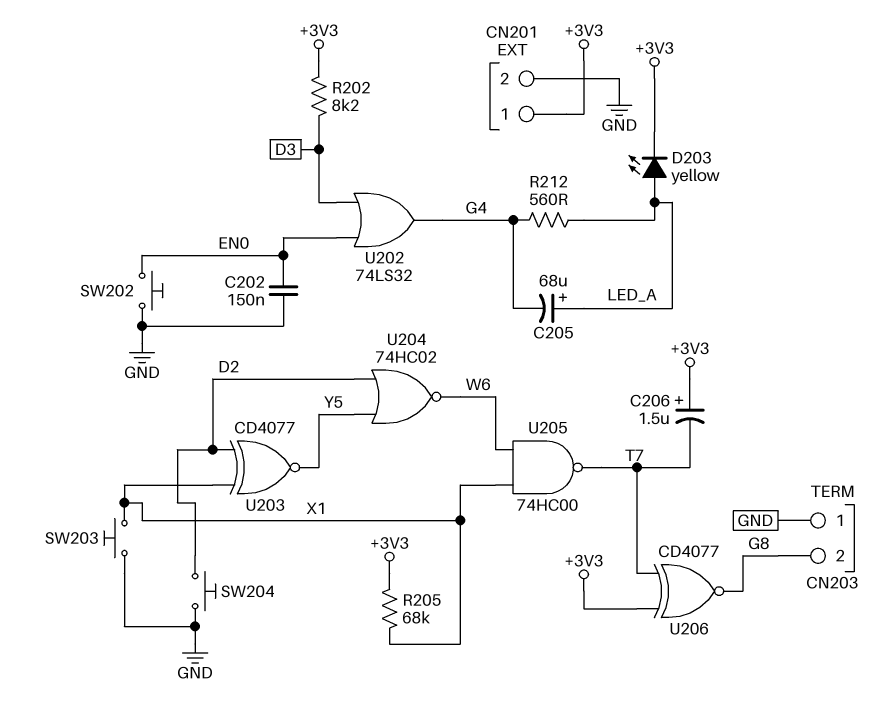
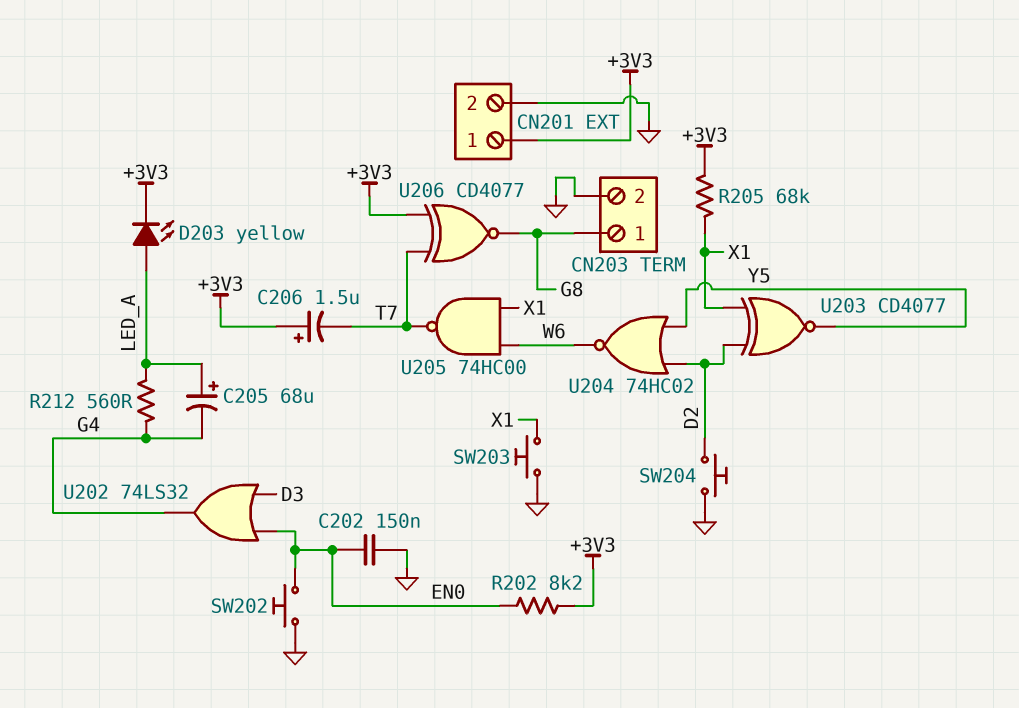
CN203 pin 1: GND -> G8
CN203 pin 2: G8 -> GND
R202: 8.2k (+3V3, D3) -> 8.2k (+3V3, EN0)

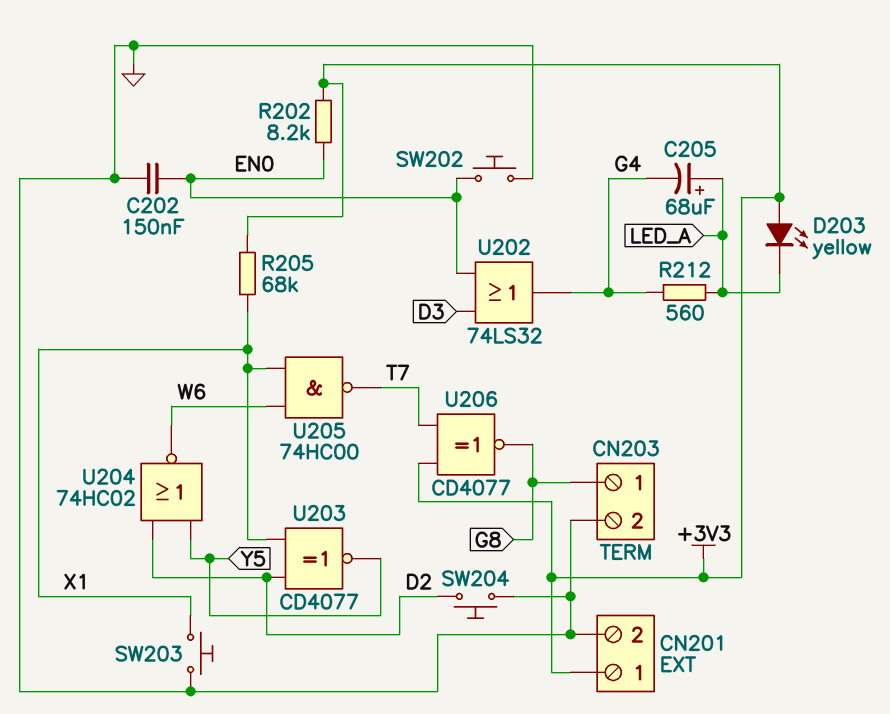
C206: 1.5uF (plus +3V3, minus T7) -> none
D203: LED yellow (A LED_A, K +3V3) -> LED yellow (A +3V3, K LED_A)

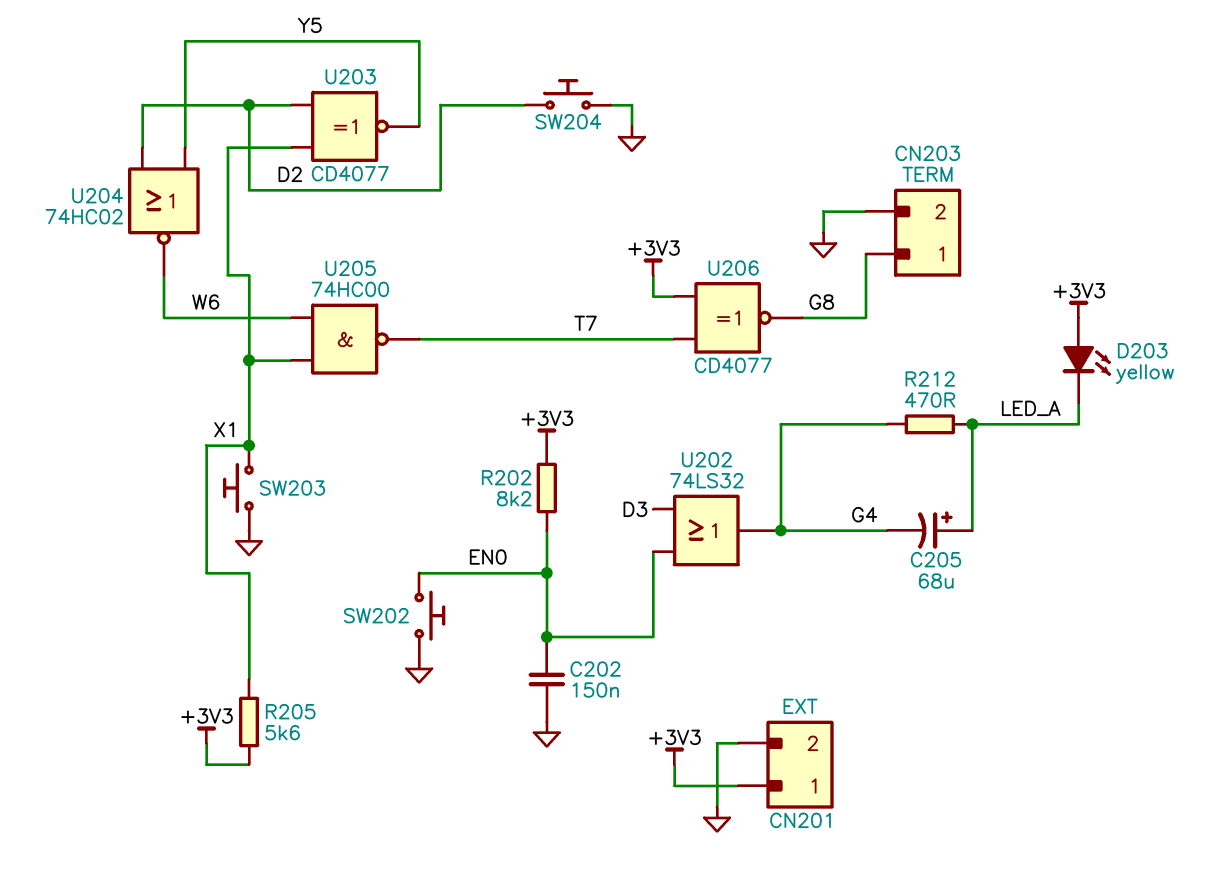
R205: 68k (+3V3, X1) -> 5.6k (+3V3, X1)
R212: 560 (G4, LED_A) -> 470 (G4, LED_A)

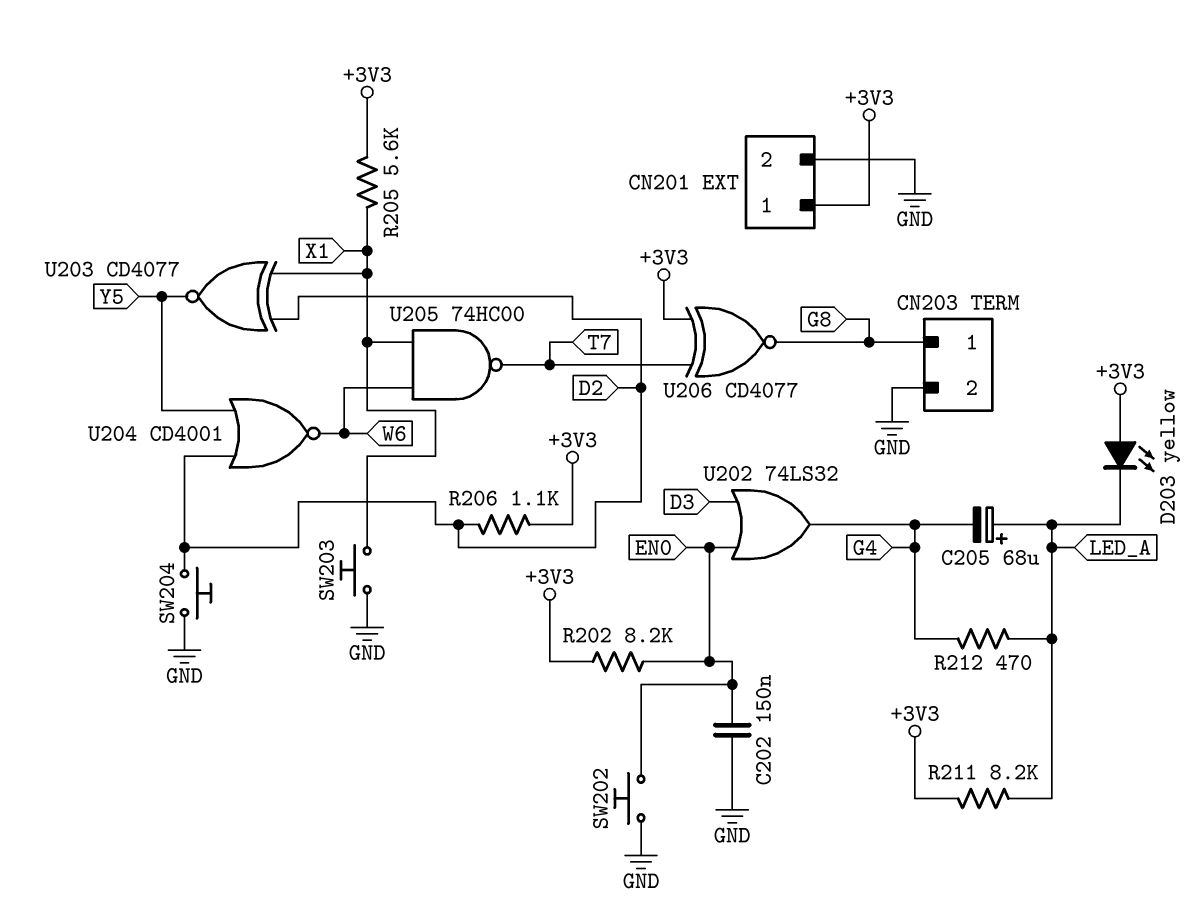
R206: none -> 1.1k (+3V3, D2)
R211: none -> 8.2k (+3V3, LED_A)
U204: NOR 74HC02 (in D2, in Y5, out W6) -> NOR CD4001 (in D2, in Y5, out W6)

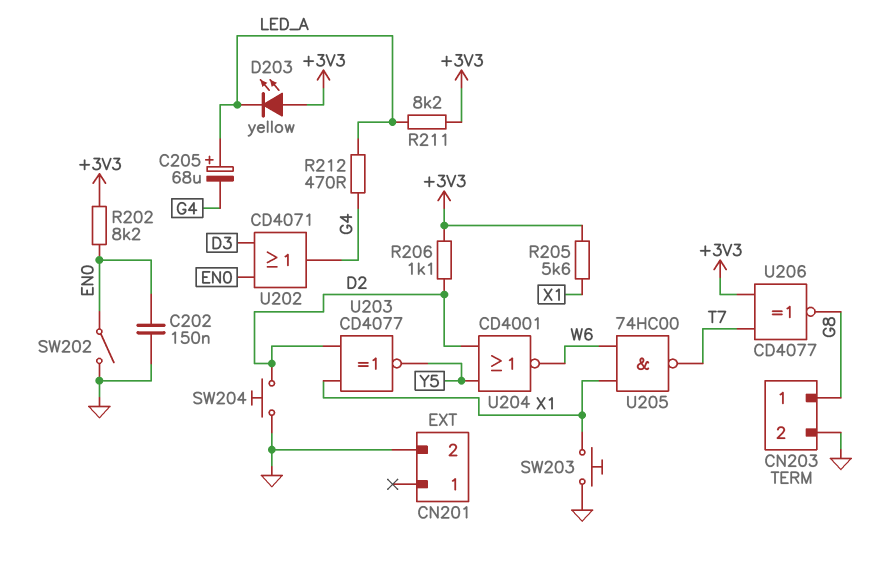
CN201 pin 1: +3V3 -> none
SW202: button (EN0, GND) -> switch (EN0, GND)
U202: OR 74LS32 (in D3, in EN0, out G4) -> OR CD4071 (in D3, in EN0, out G4)

